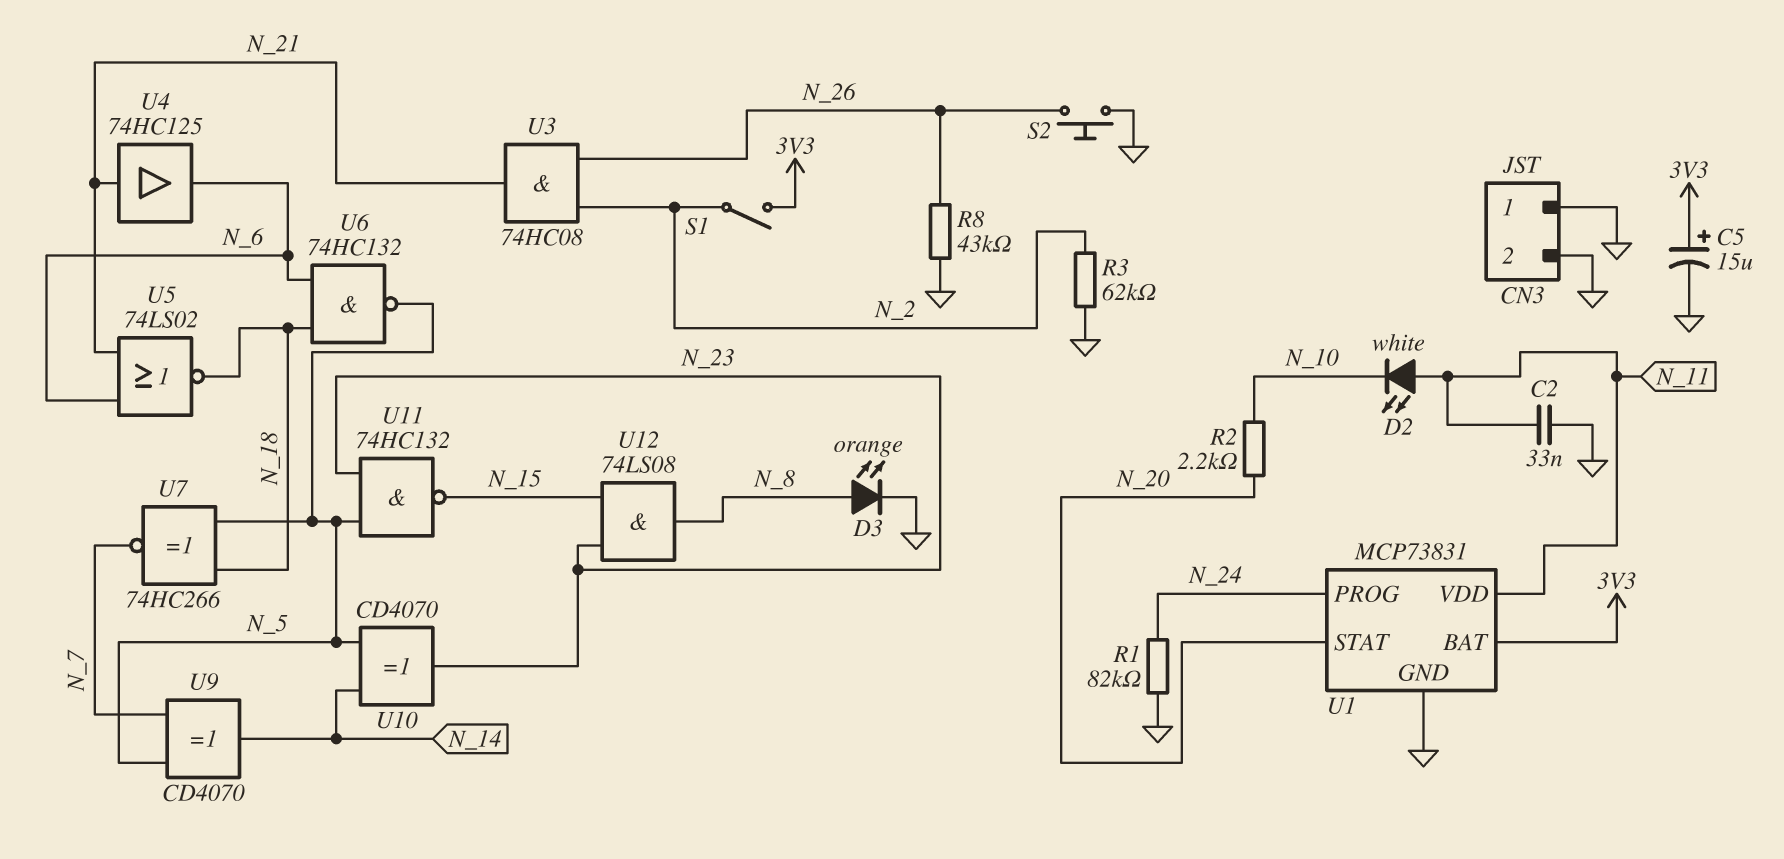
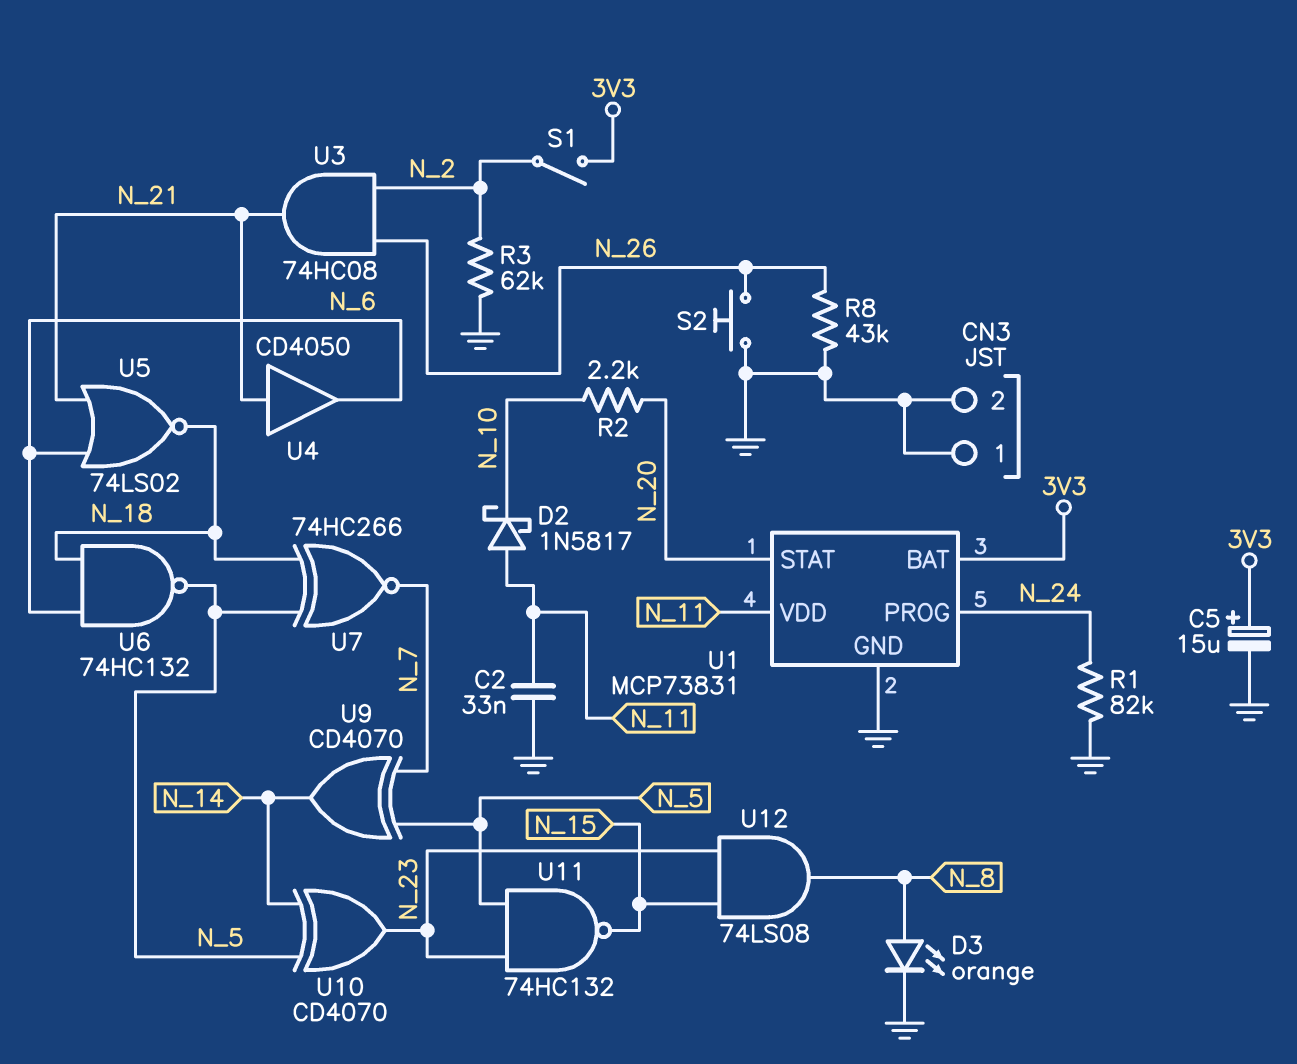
D2: LED white (A N_11, K N_10) -> schottky 1N5817 (A N_11, K N_10)
U4: buffer 74HC125 (in N_21, out N_6) -> buffer CD4050 (in N_21, out N_6)

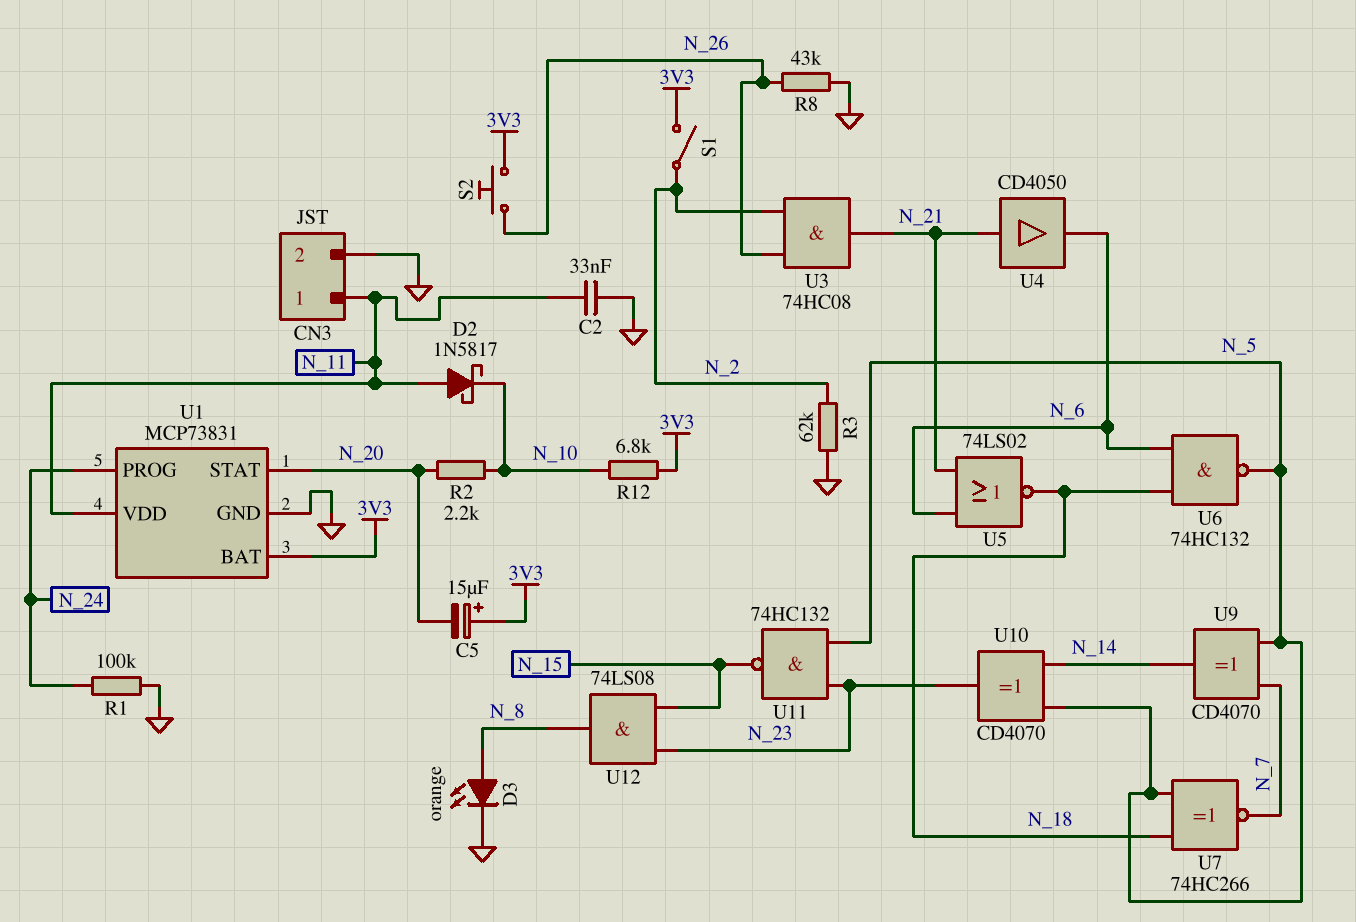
C5: 15uF (plus 3V3, minus GND) -> 15uF (plus 3V3, minus N_20)
CN3 pin 1: GND -> N_11
R1: 82k (GND, N_24) -> 100k (GND, N_24)
R12: none -> 6.8k (3V3, N_10)
S2: button (GND, N_26) -> button (3V3, N_26)

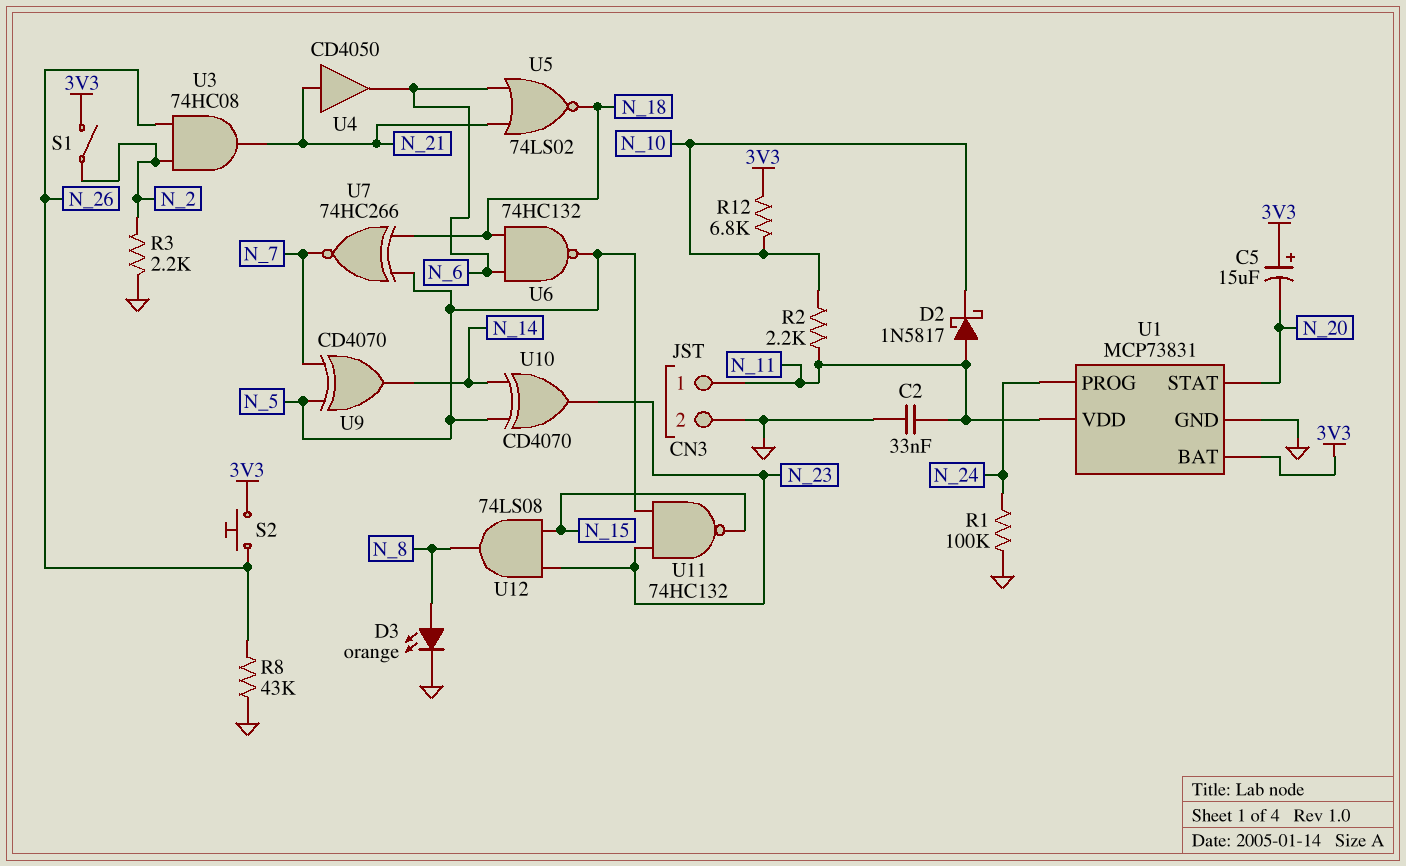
R2: 2.2k (N_10, N_20) -> 2.2k (N_10, N_11)
R3: 62k (GND, N_2) -> 2.2k (GND, N_2)

